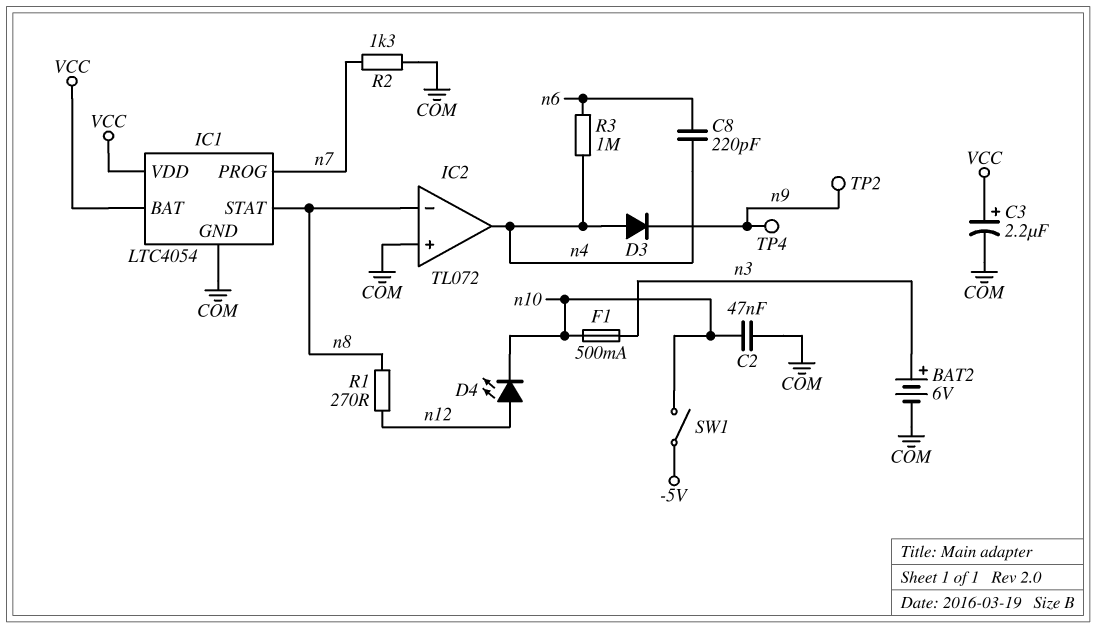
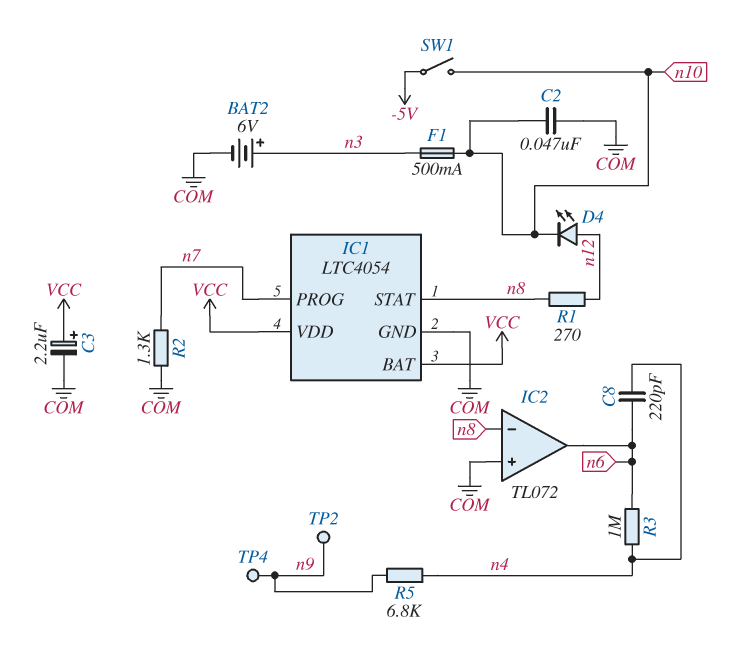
D3: diode (A n4, K n9) -> none
IC2 pin out: n4 -> n6
R5: none -> 6.8k (n4, n9)

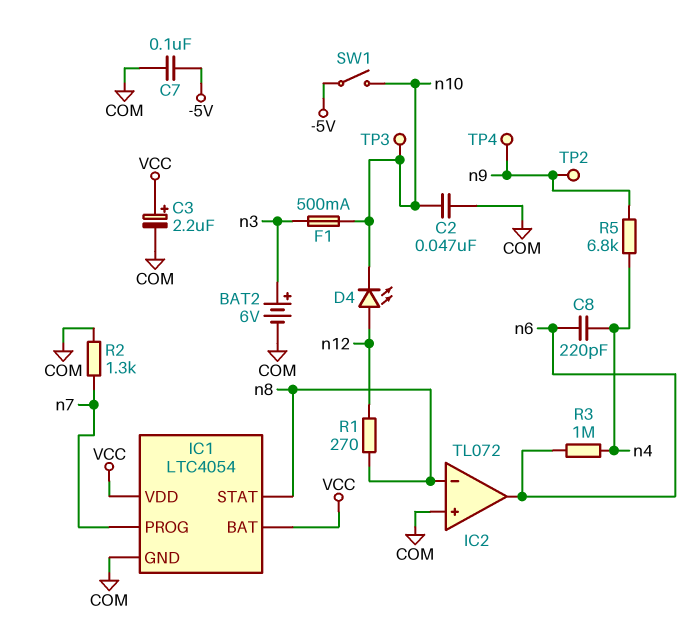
C7: none -> 100nF (-5V, COM)
TP3: none -> test point (n10)

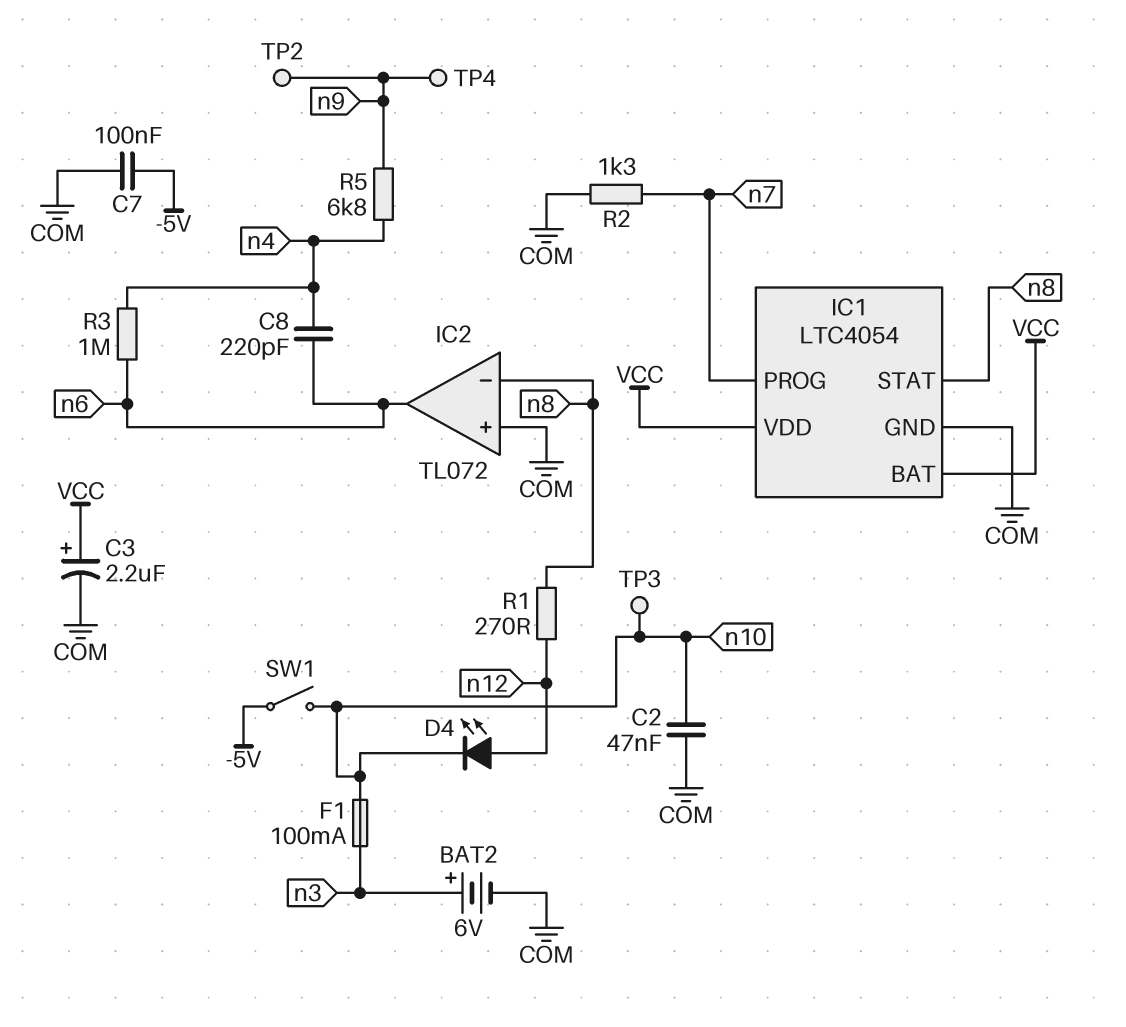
F1: 500mA (n3, n10) -> 100mA (n3, n10)

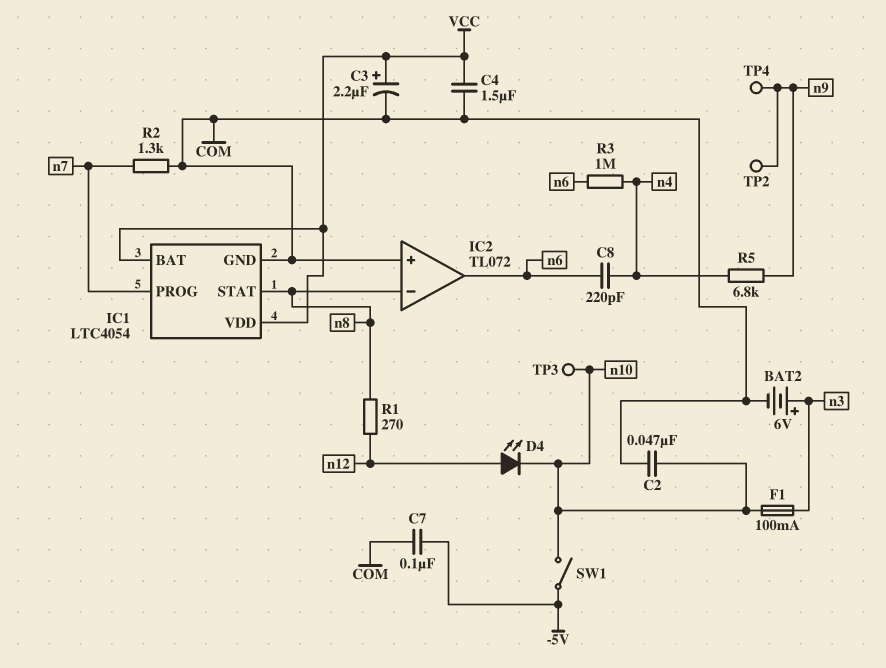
C4: none -> 1.5uF (COM, VCC)

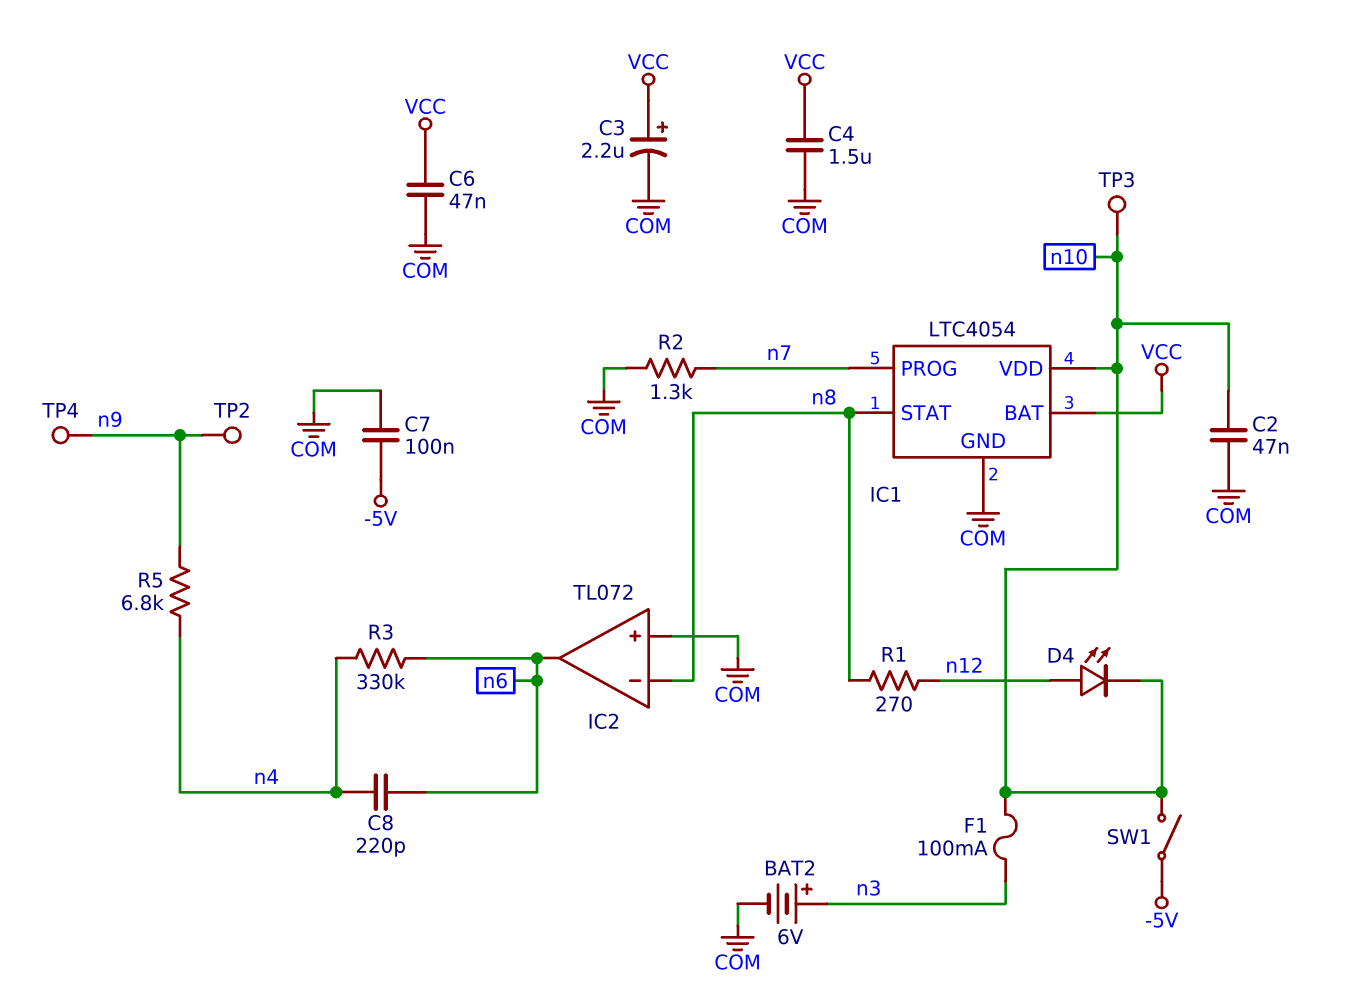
C6: none -> 47nF (COM, VCC)
IC1 pin VDD: VCC -> n10
R3: 1M (n4, n6) -> 330k (n4, n6)

